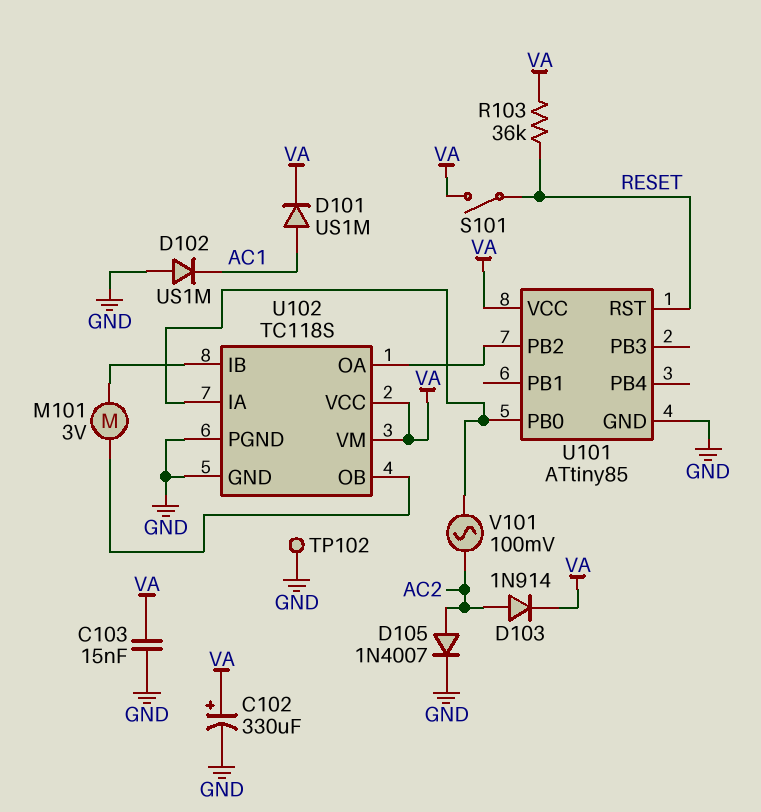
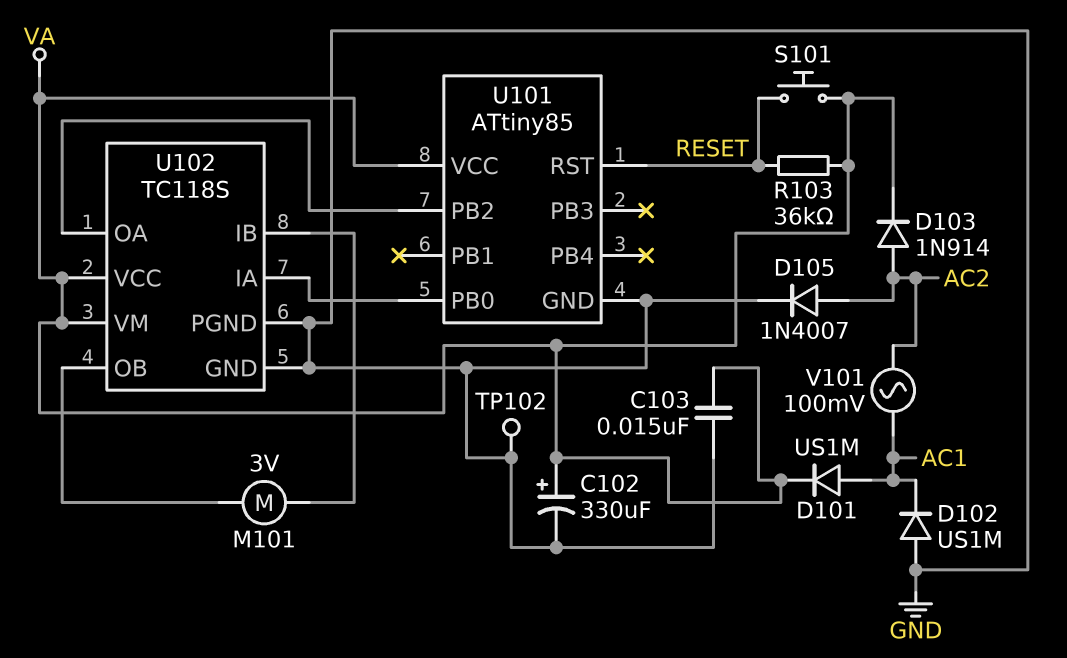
S101: switch (RESET, VA) -> button (RESET, VA)
V101: AC 100mV (AC2, U101/PB0) -> AC 100mV (AC1, AC2)

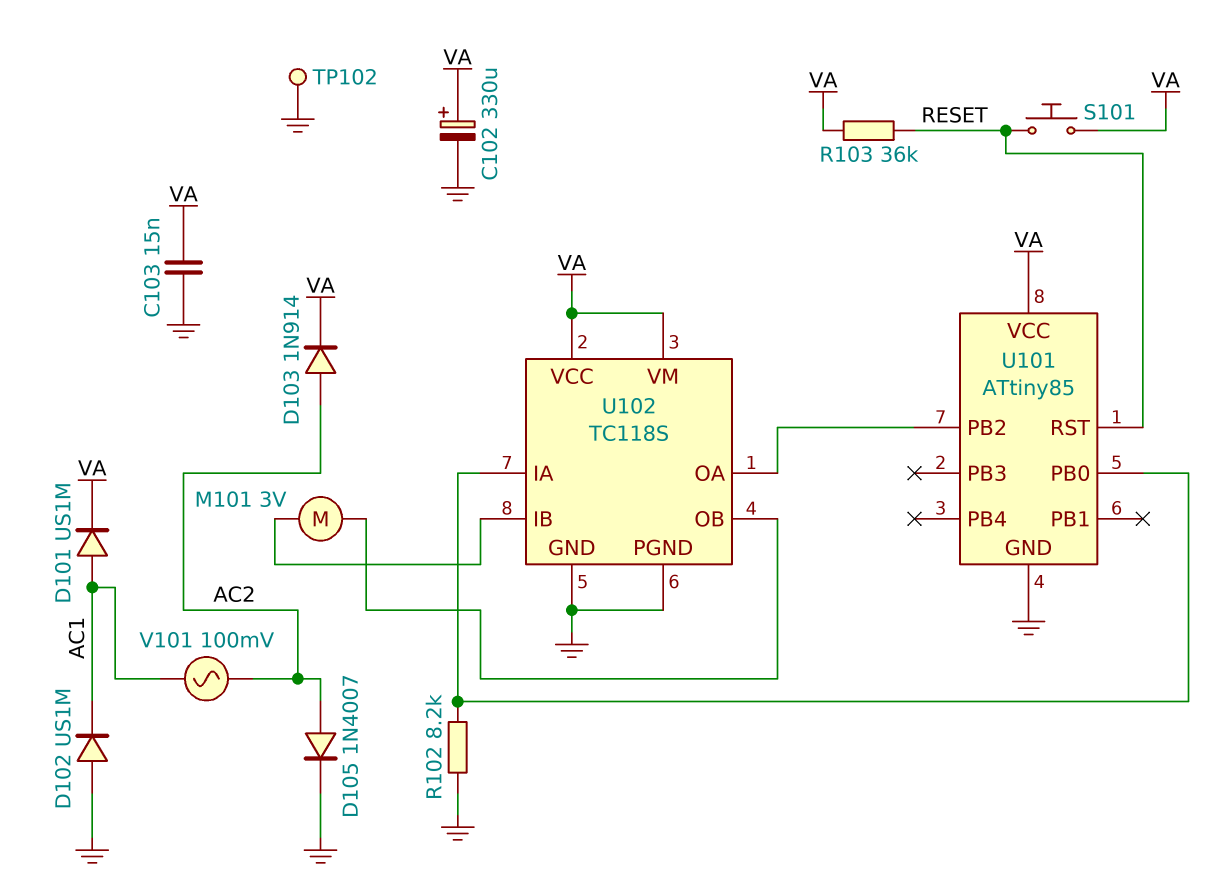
R102: none -> 8.2k (GND, U101/PB0)

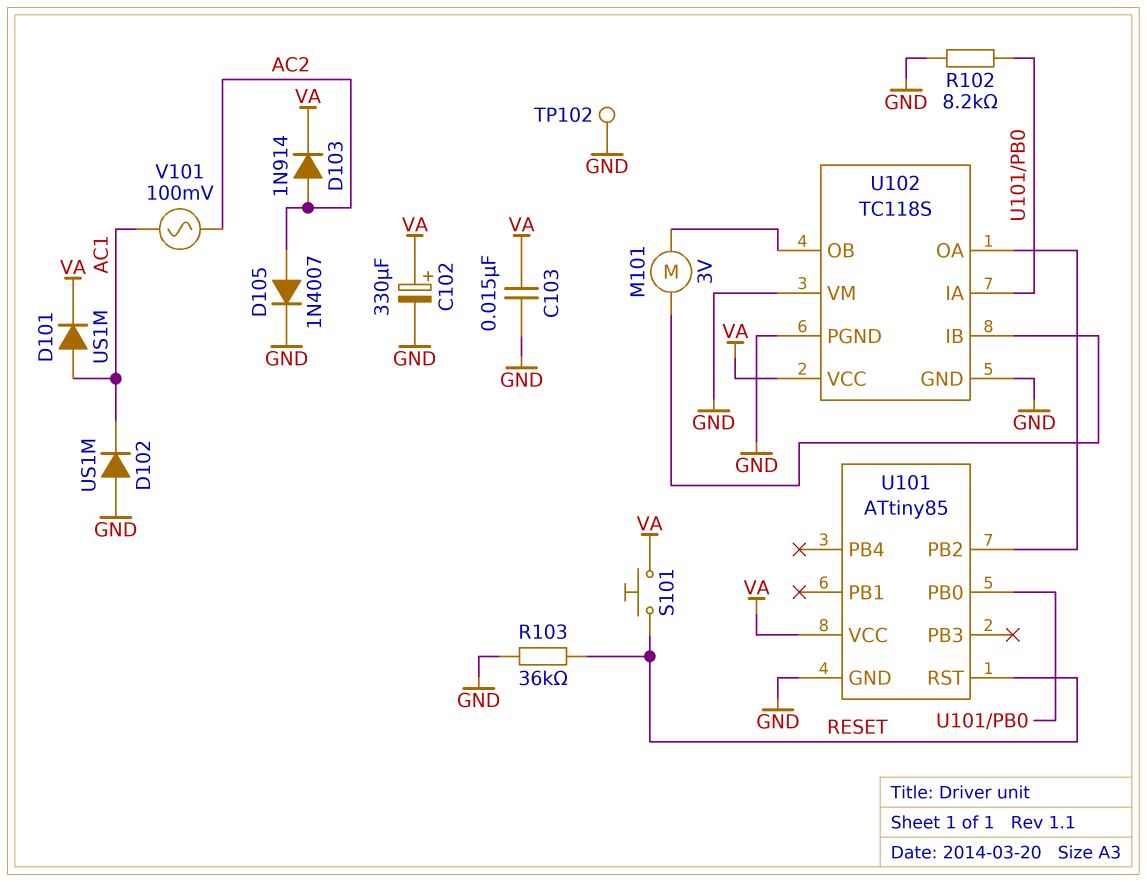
R103: 36k (RESET, VA) -> 36k (GND, RESET)
U102 pin VM: VA -> GND

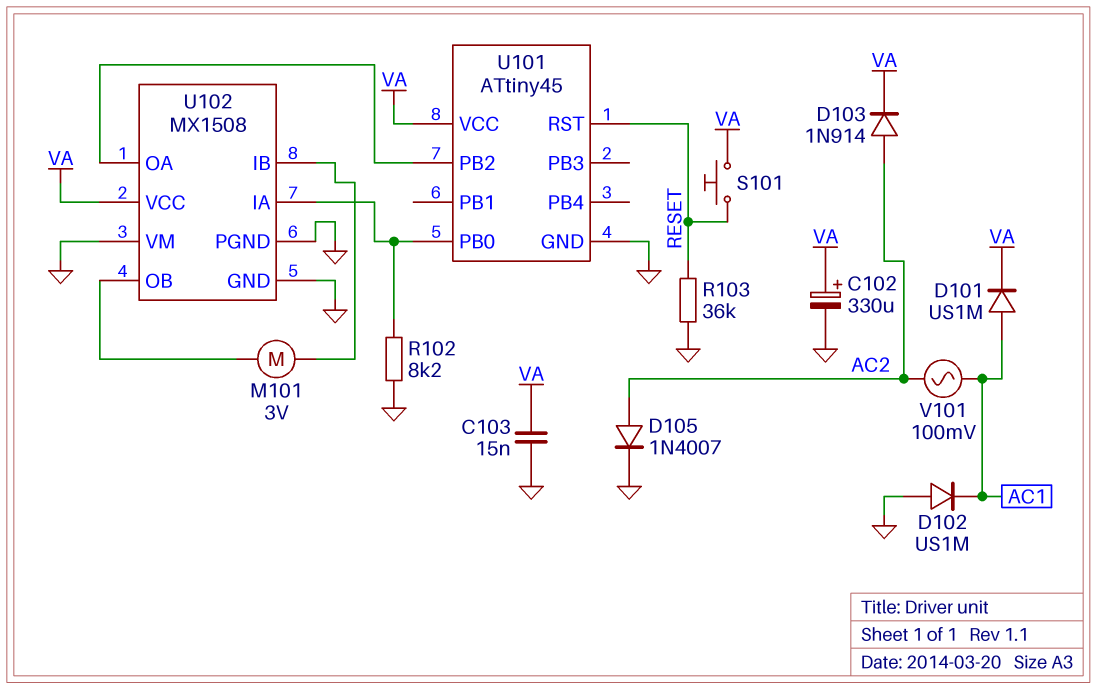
TP102: test point (GND) -> none
U101: ATtiny85 -> ATtiny45
U102: TC118S -> MX1508

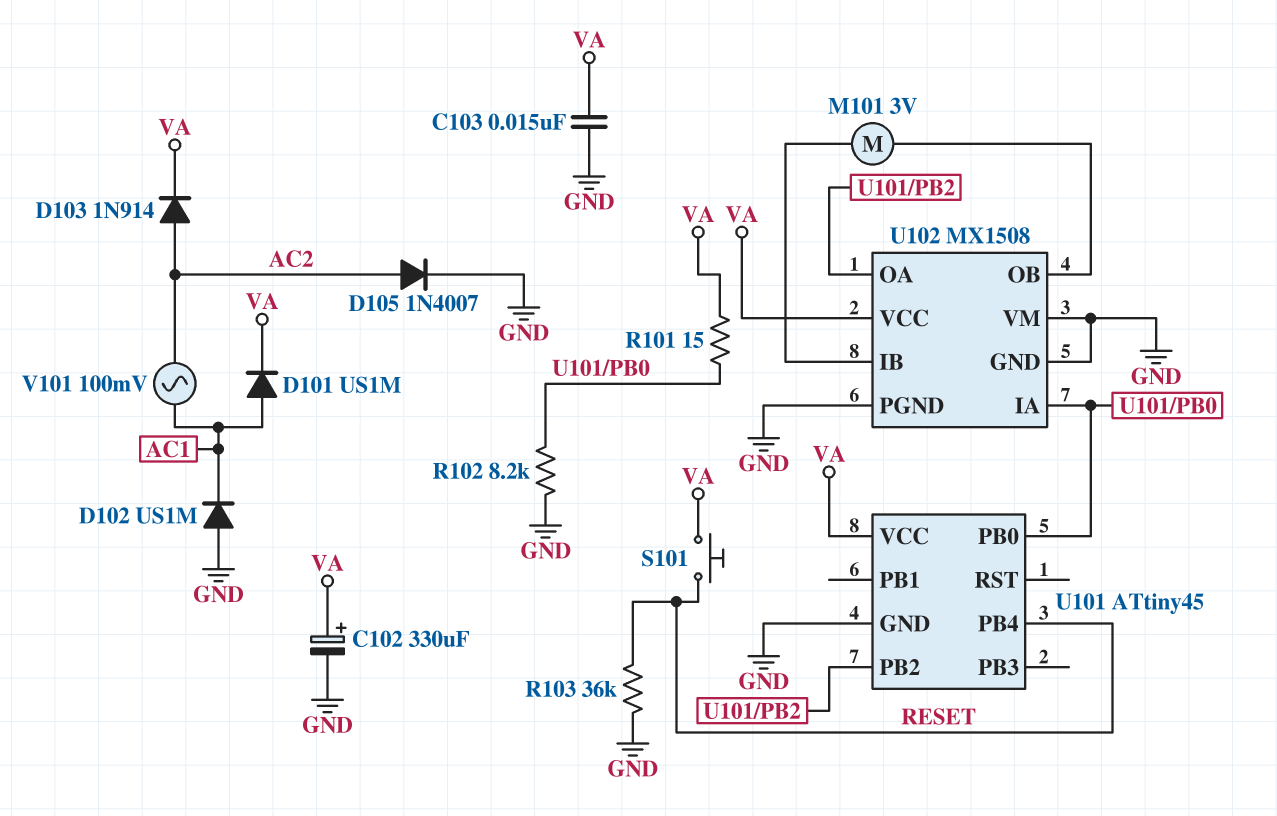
R101: none -> 15 (U101/PB0, VA)
U101 pin PB4: none -> RESET
U101 pin RST: RESET -> none

